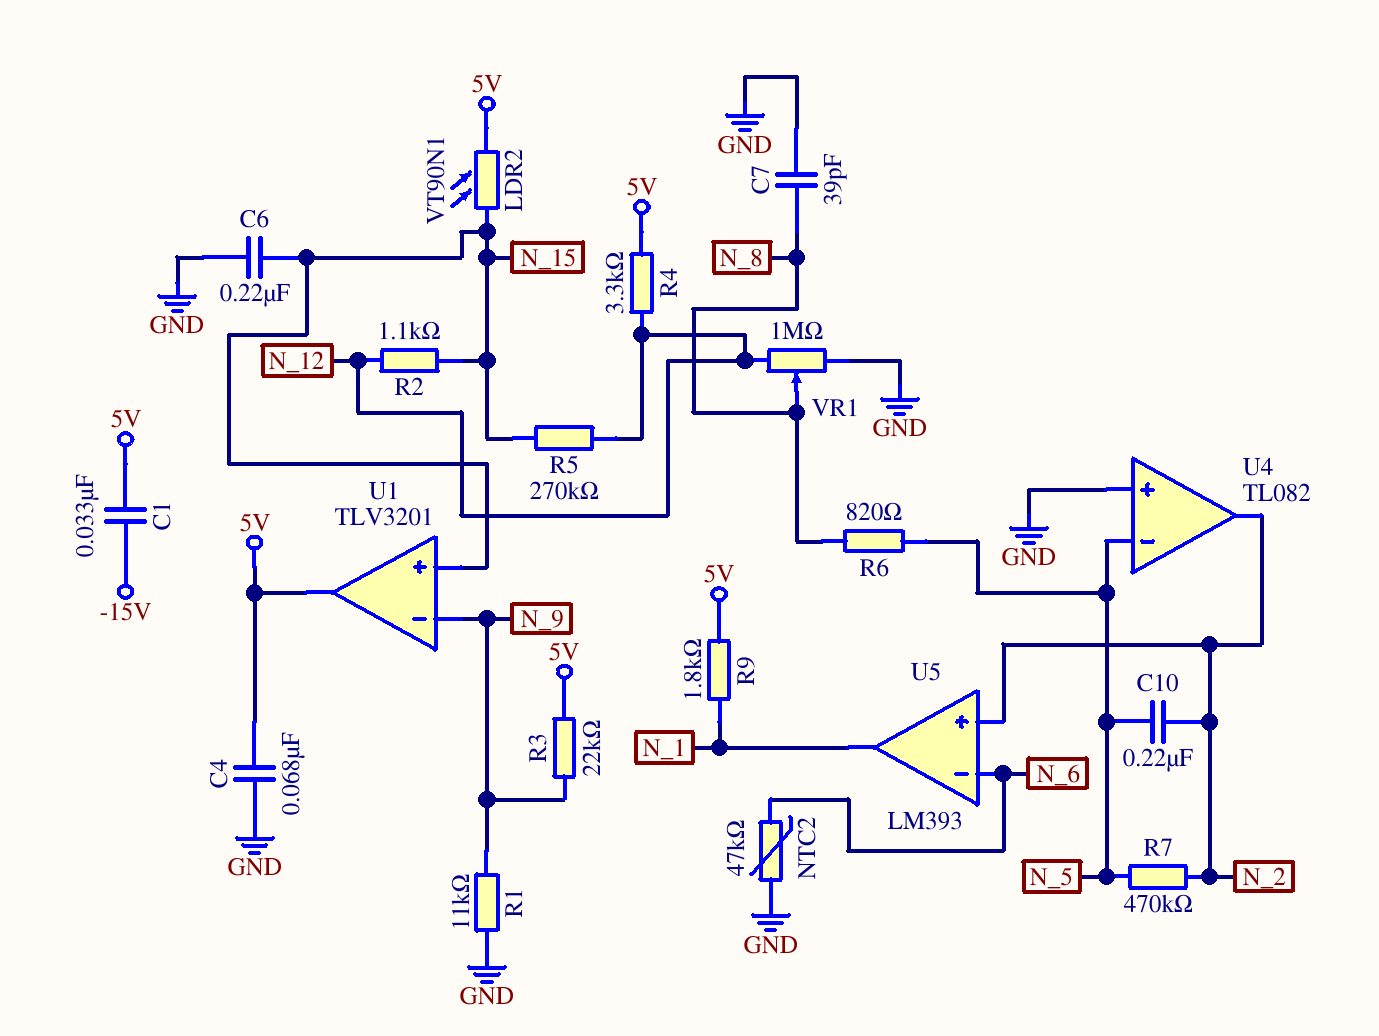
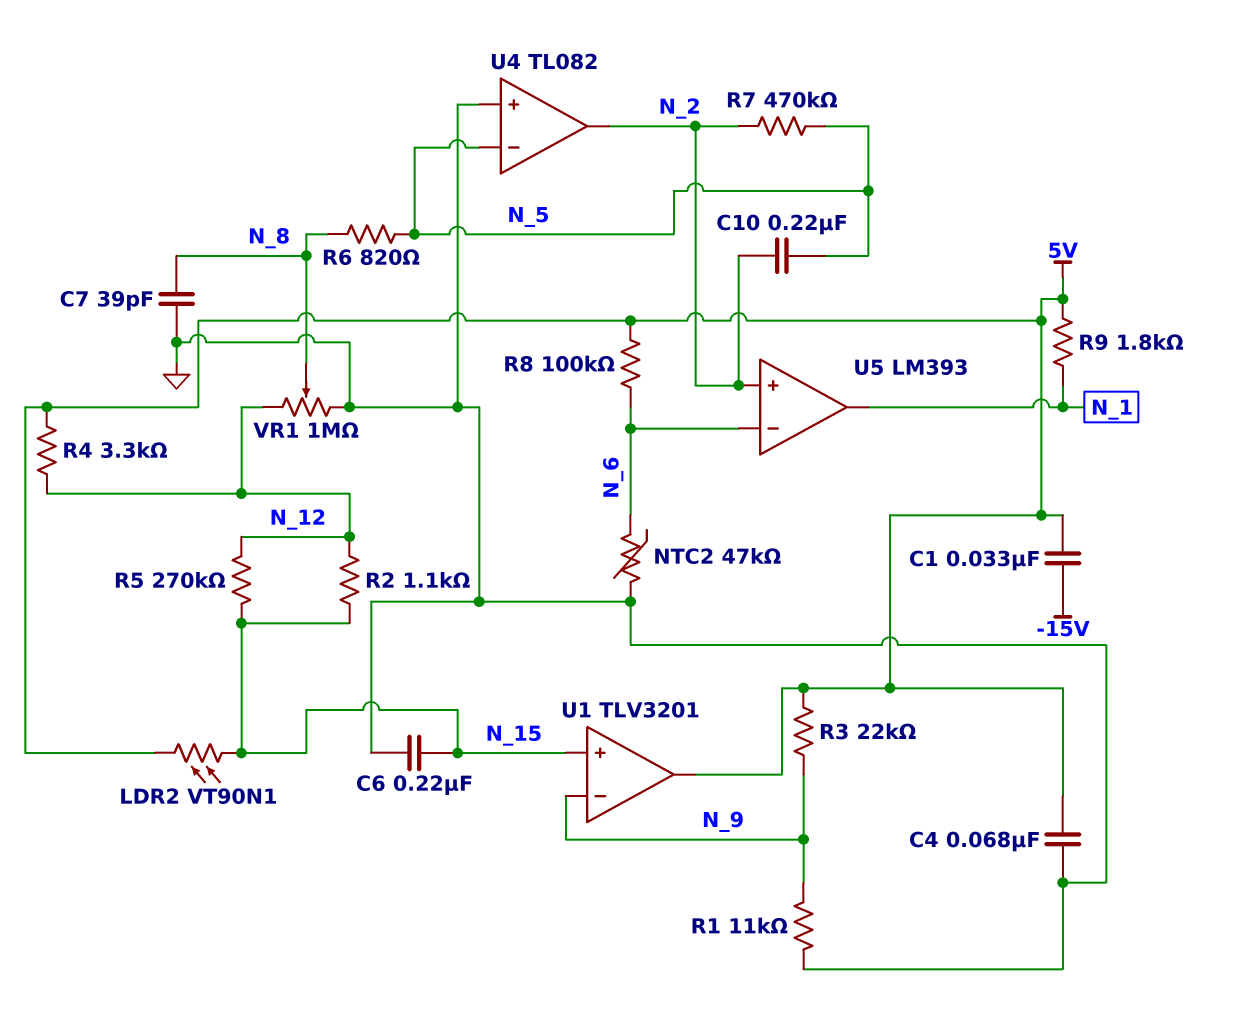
R8: none -> 100k (5V, N_6)

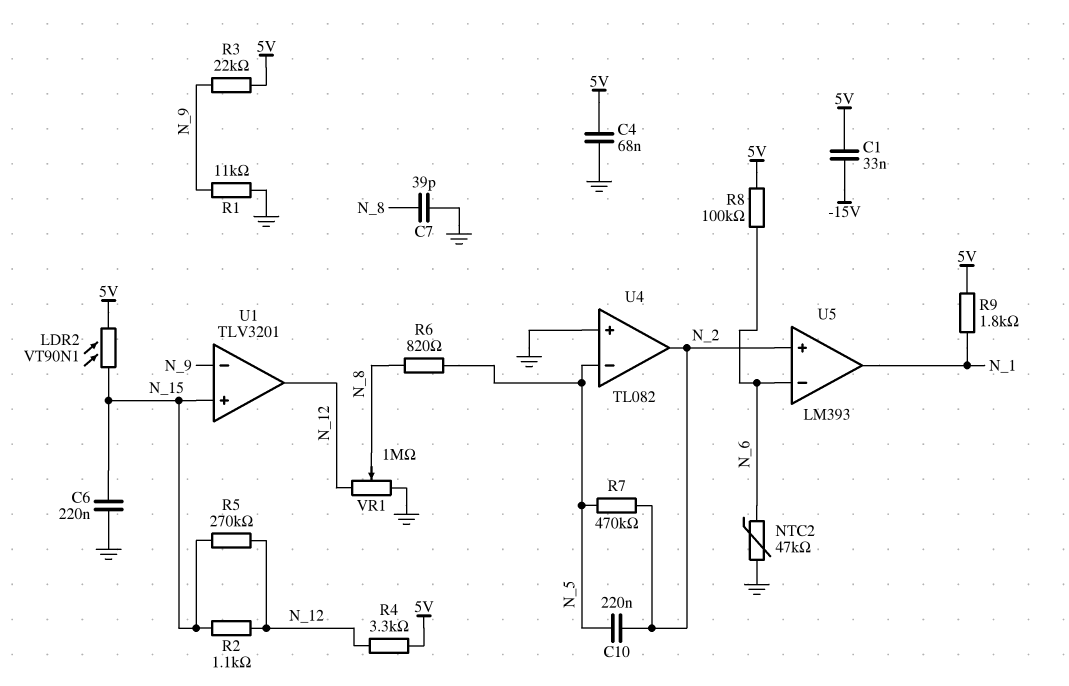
U1 pin out: 5V -> N_12

